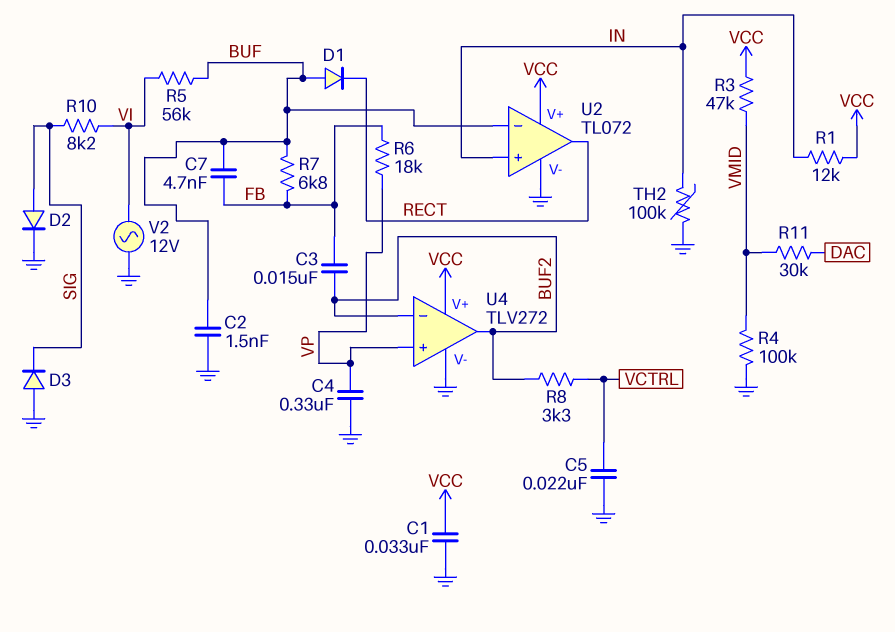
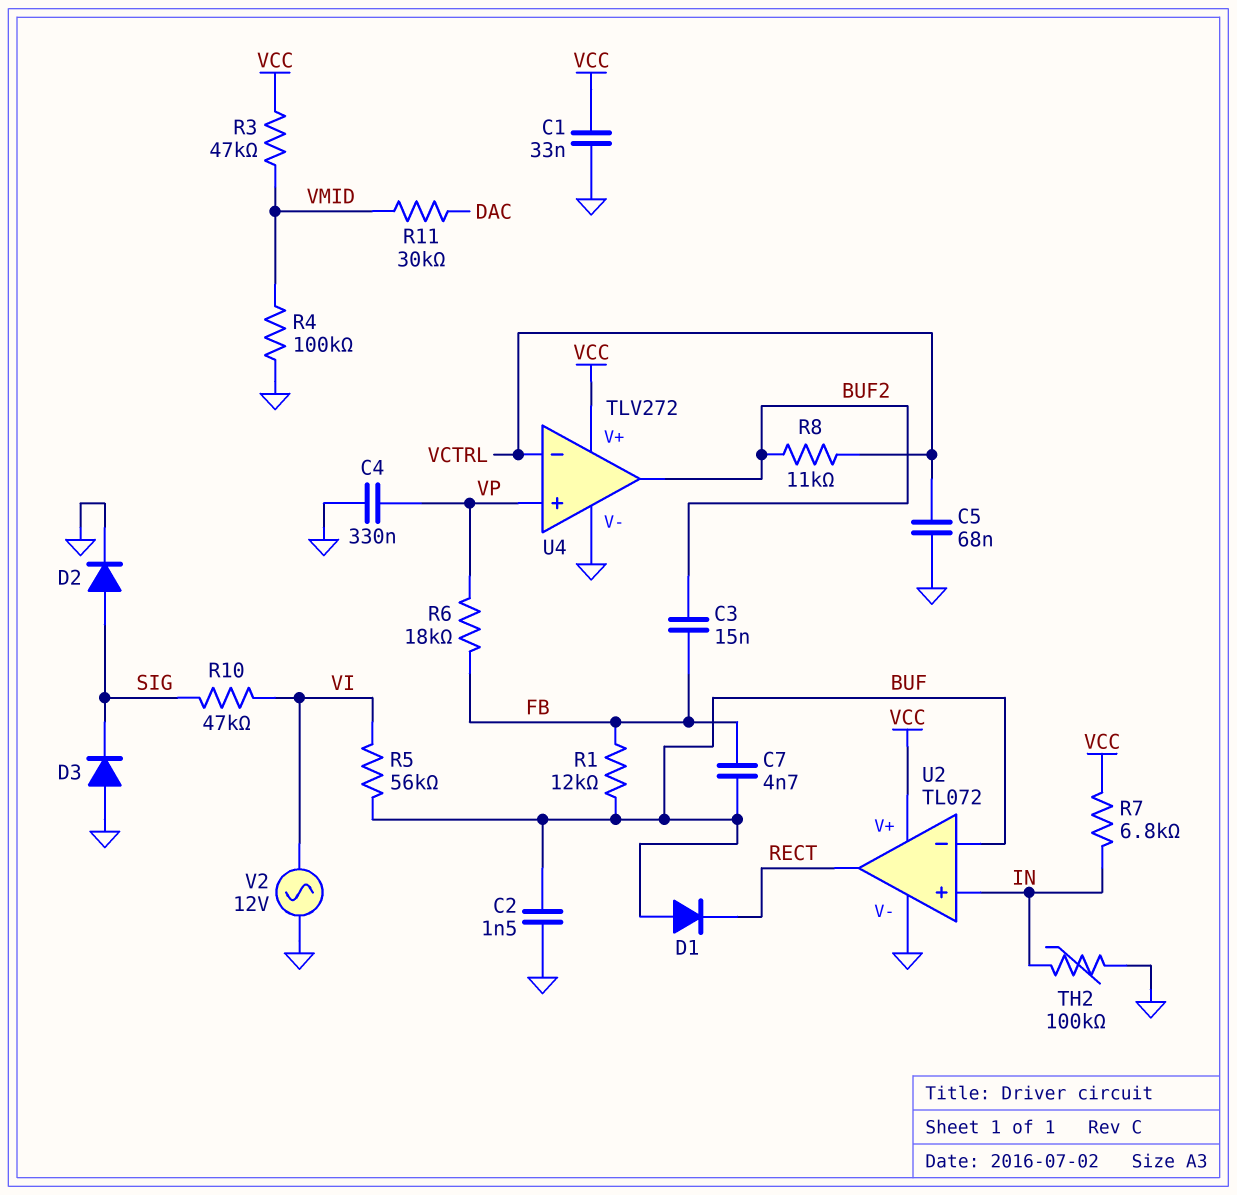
C5: 22nF (GND, VCTRL) -> 68nF (GND, VCTRL)
R1: 12k (IN, VCC) -> 12k (BUF, FB)
R7: 6.8k (BUF, FB) -> 6.8k (IN, VCC)
R8: 3.3k (BUF2, VCTRL) -> 11k (BUF2, VCTRL)
R10: 8.2k (SIG, VI) -> 47k (SIG, VI)
U4 pin in-: BUF2 -> VCTRL

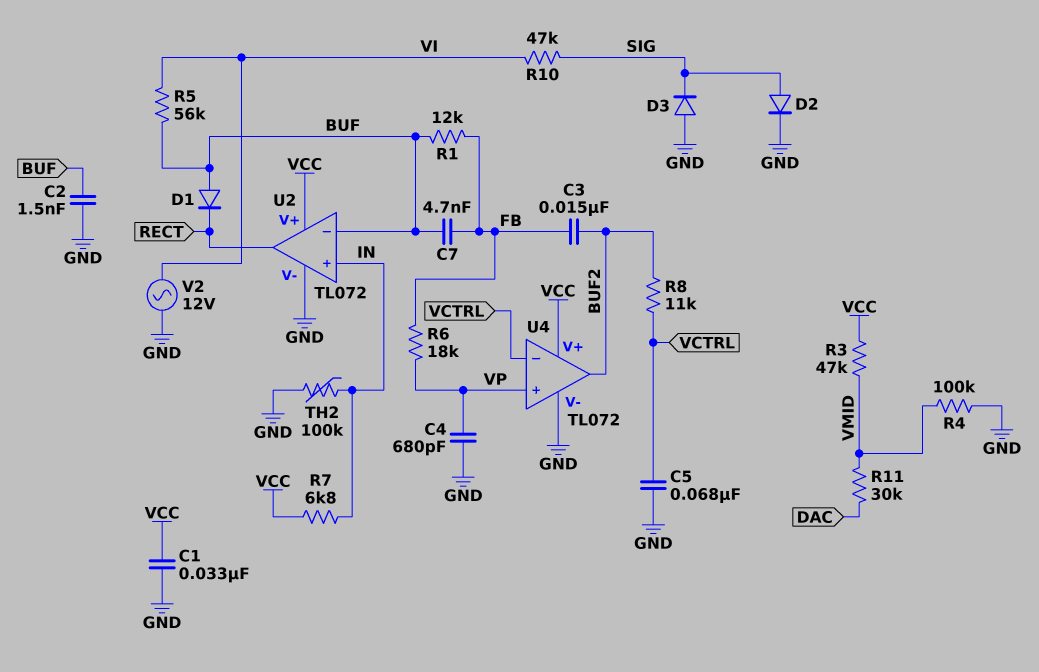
C4: 330nF (GND, VP) -> 680pF (GND, VP)
U4: TLV272 -> TL072

